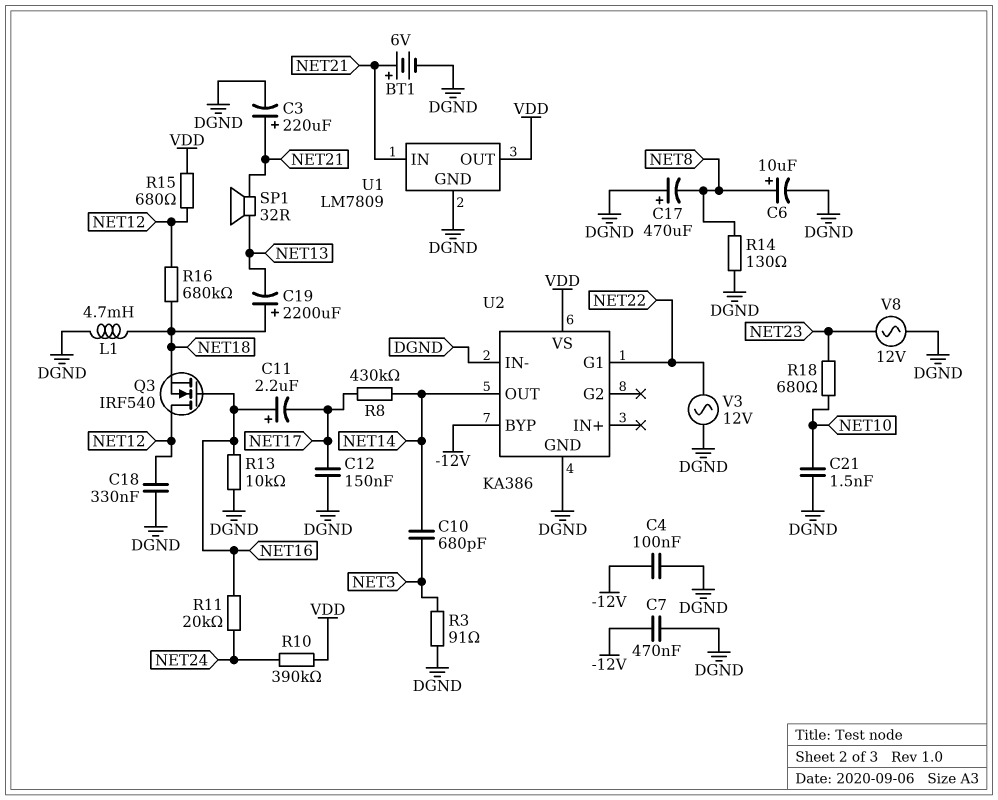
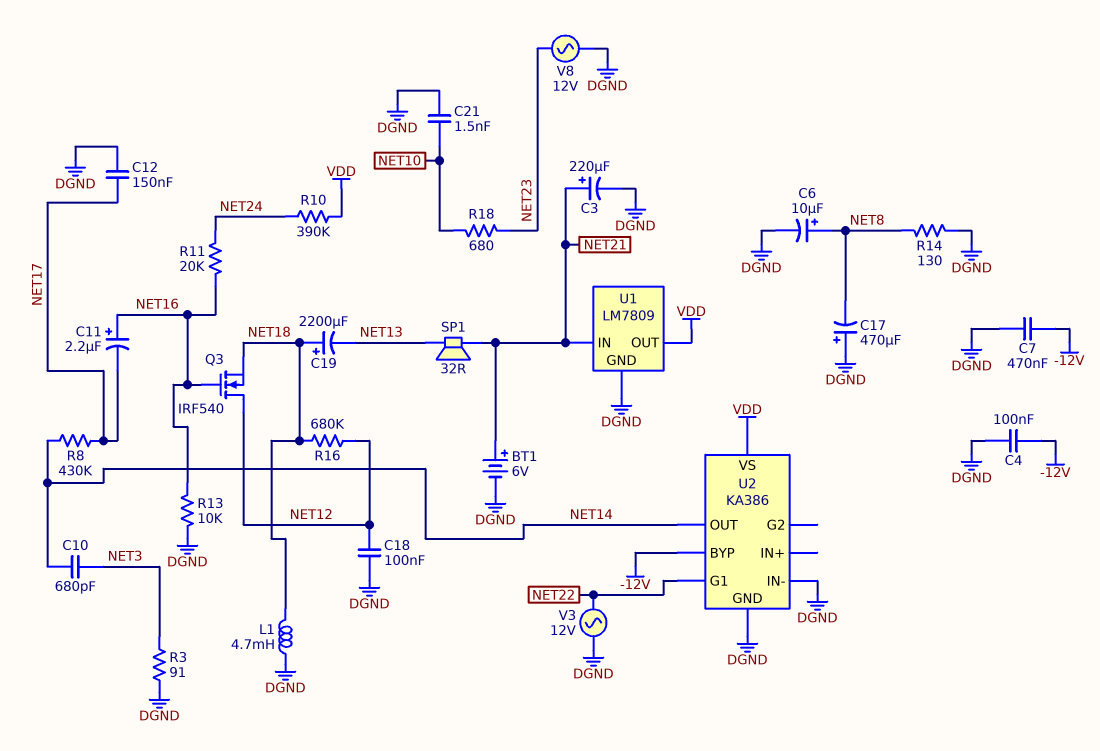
C18: 330nF (DGND, NET12) -> 100nF (DGND, NET12)
R15: 680 (NET12, VDD) -> none

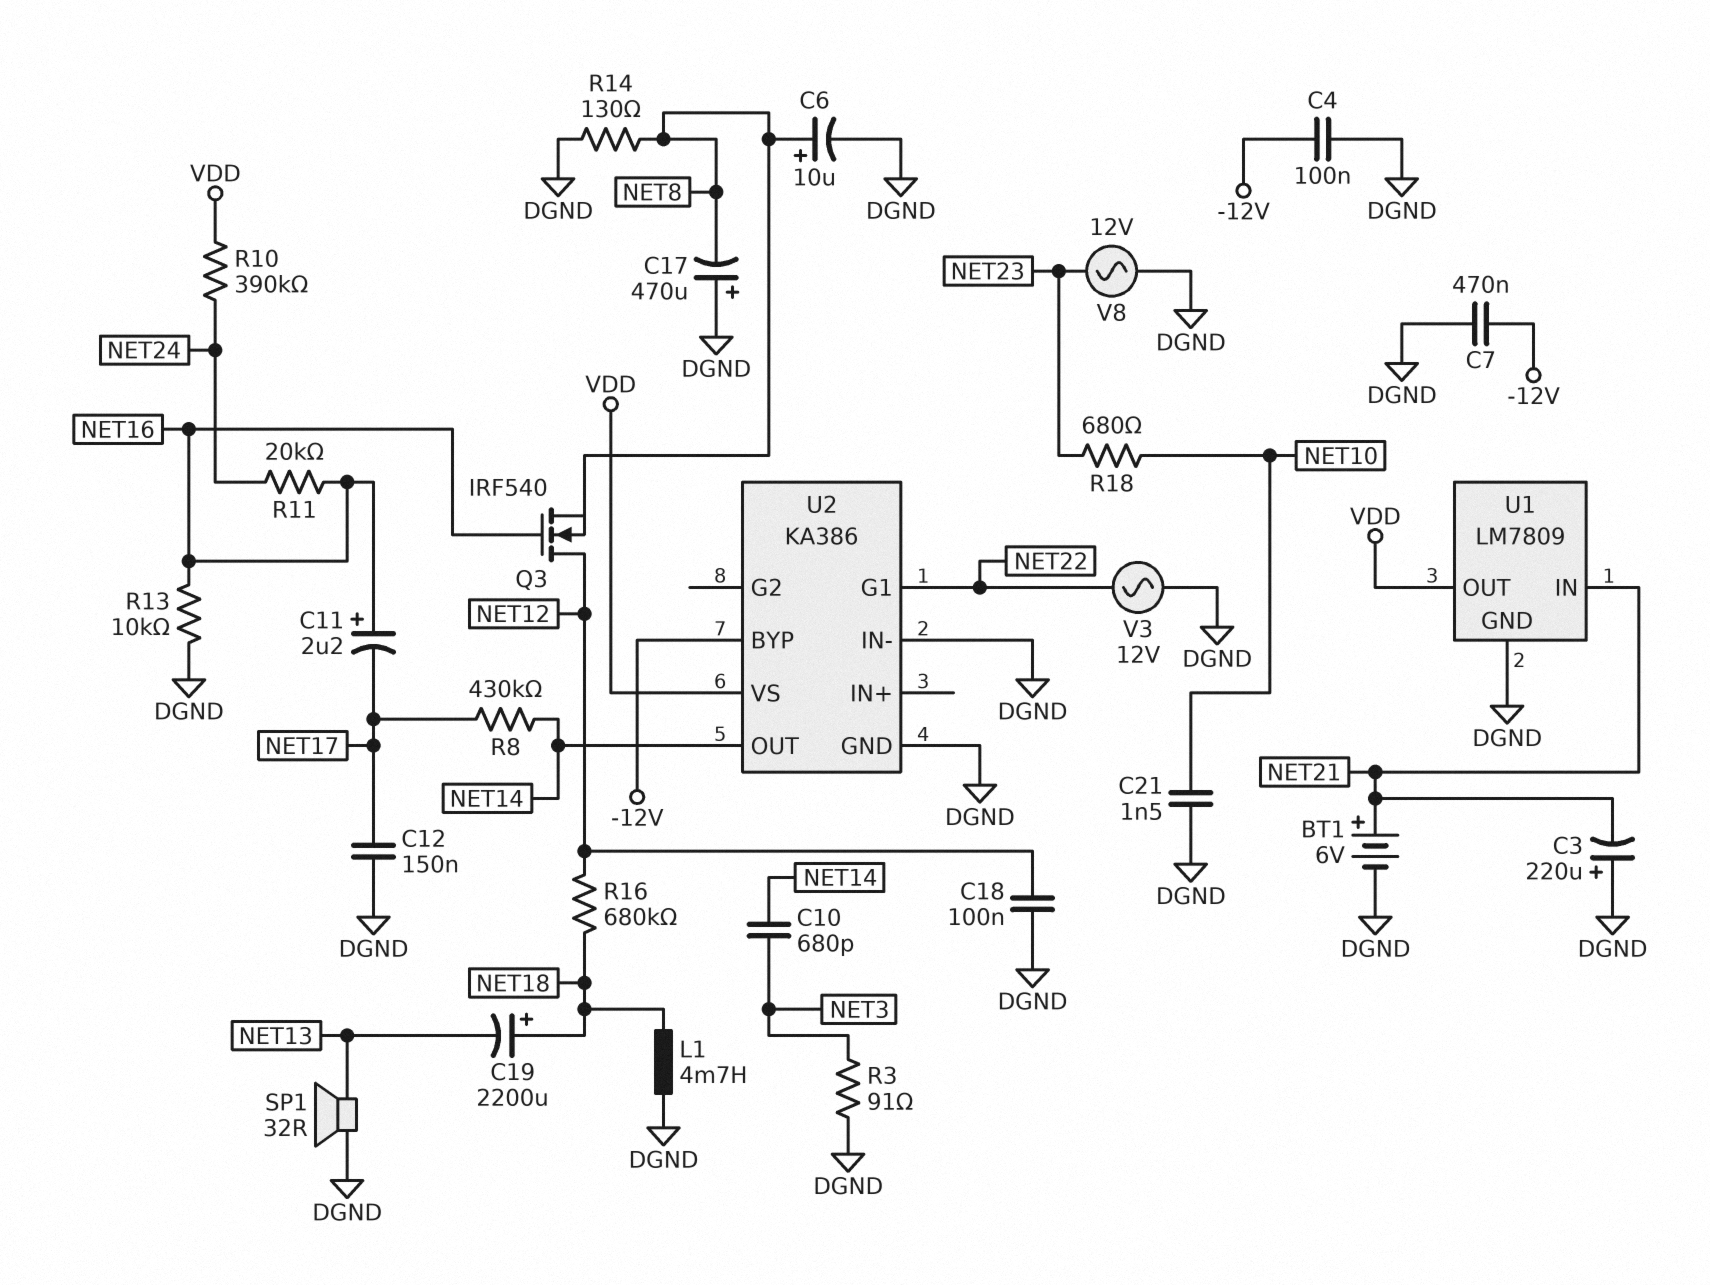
C3: 220uF (plus NET21, minus DGND) -> 220uF (plus DGND, minus NET21)
Q3: NMOS IRF540 (G NET16, D NET12, S NET18) -> NMOS IRF540 (G NET16, D NET12, S NET8)
SP1: speaker 32R (NET13, NET21) -> speaker 32R (DGND, NET13)

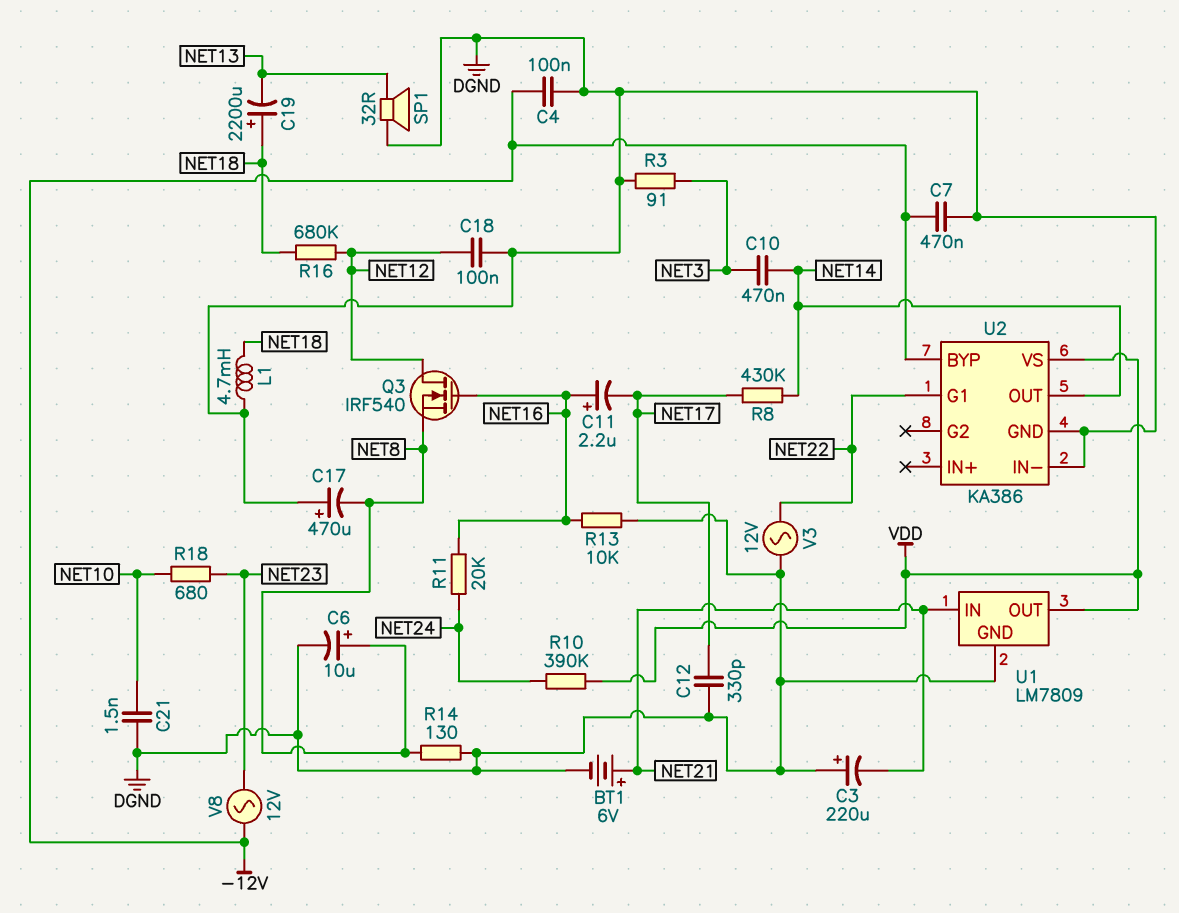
C10: 680pF (NET3, NET14) -> 470nF (NET3, NET14)
C12: 150nF (DGND, NET17) -> 330pF (DGND, NET17)
V8: AC 12V (DGND, NET23) -> AC 12V (-12V, NET23)

